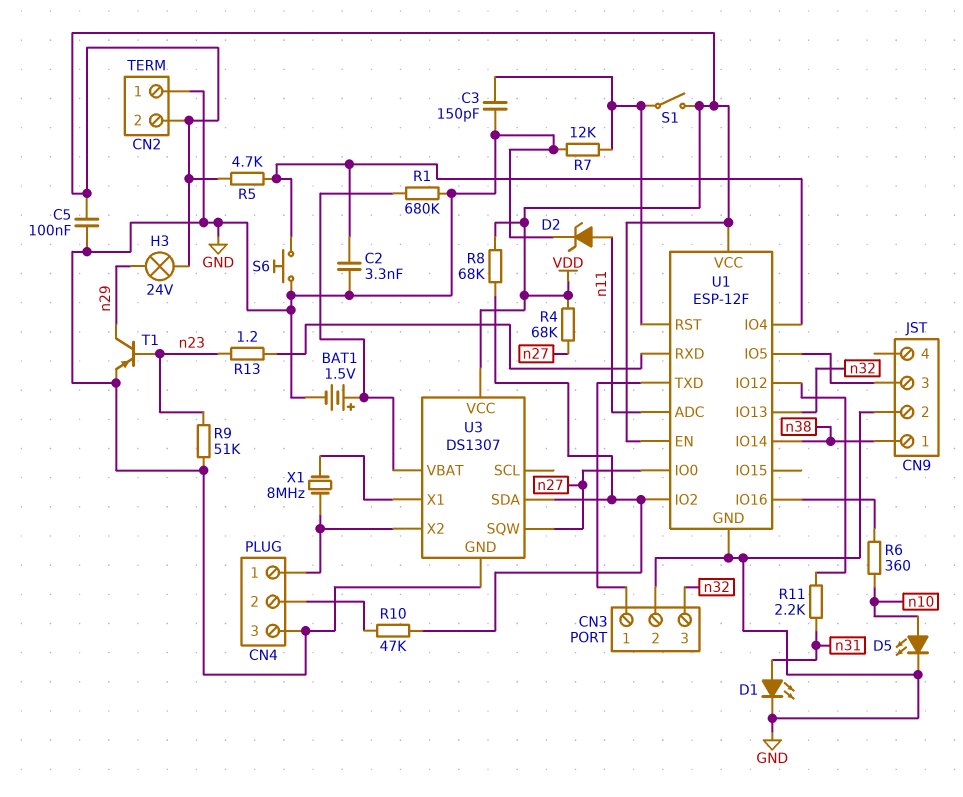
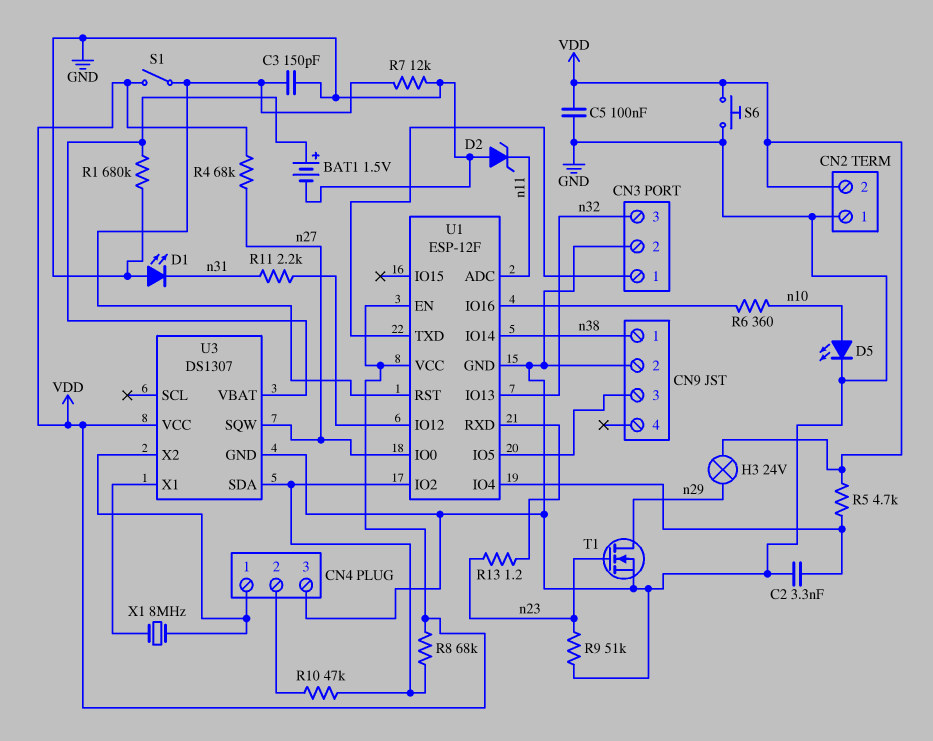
D1: LED (A n31, K GND) -> LED (A GND, K n31)
D2: zener (A n11, K GND) -> zener (A GND, K n11)
S6: button (GND, U1/IO4) -> button (GND, VDD)
T1: PNP (B n23, C n29, E GND) -> NMOS (G n23, D n29, S GND)

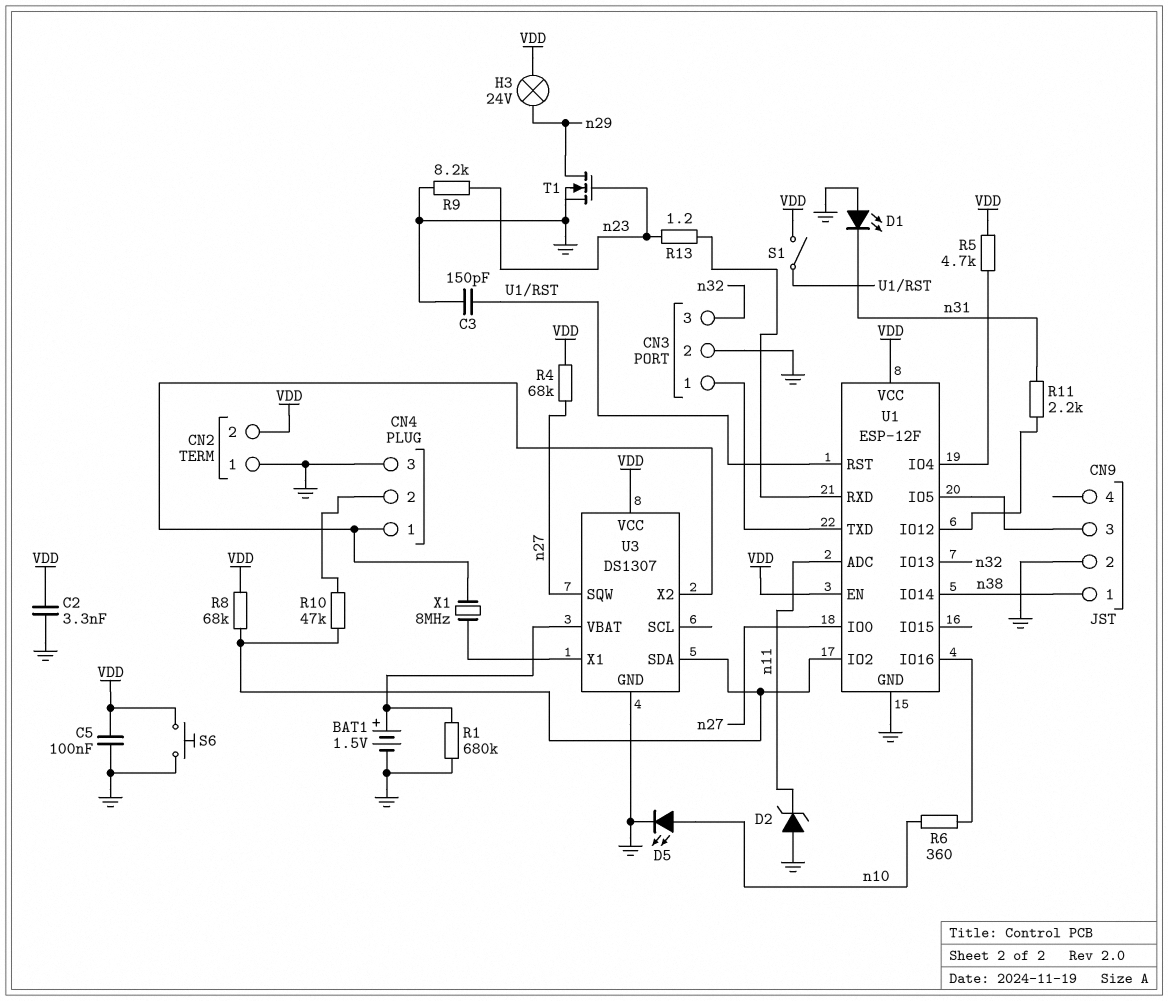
C2: 3.3nF (GND, U1/IO4) -> 3.3nF (GND, VDD)
R7: 12k (GND, U1/RST) -> none
R9: 51k (GND, n23) -> 8.2k (GND, n23)

